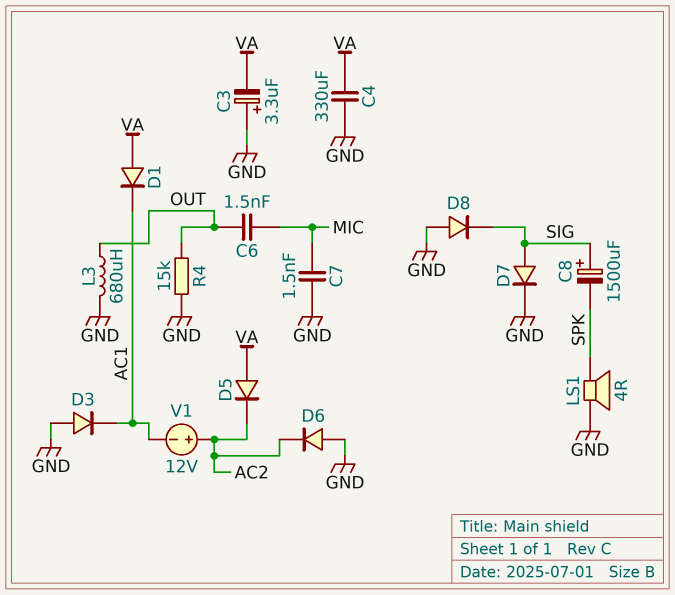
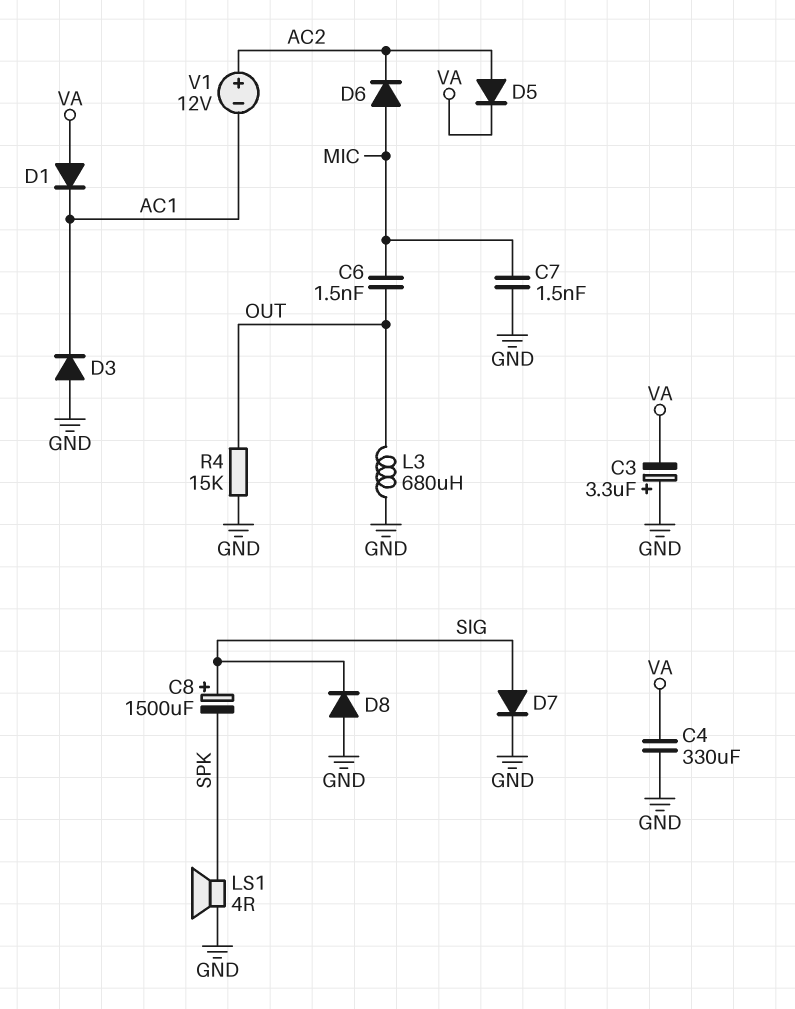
D5: diode (A VA, K AC2) -> diode (A AC2, K VA)
D6: diode (A GND, K AC2) -> diode (A MIC, K AC2)

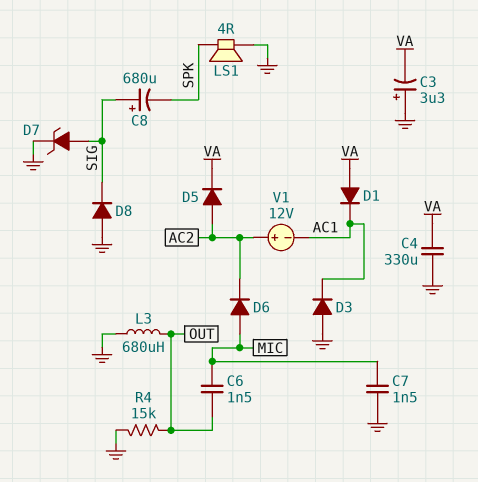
C8: 1500uF (plus SIG, minus SPK) -> 680uF (plus SIG, minus SPK)
D7: diode (A SIG, K GND) -> zener (A SIG, K GND)

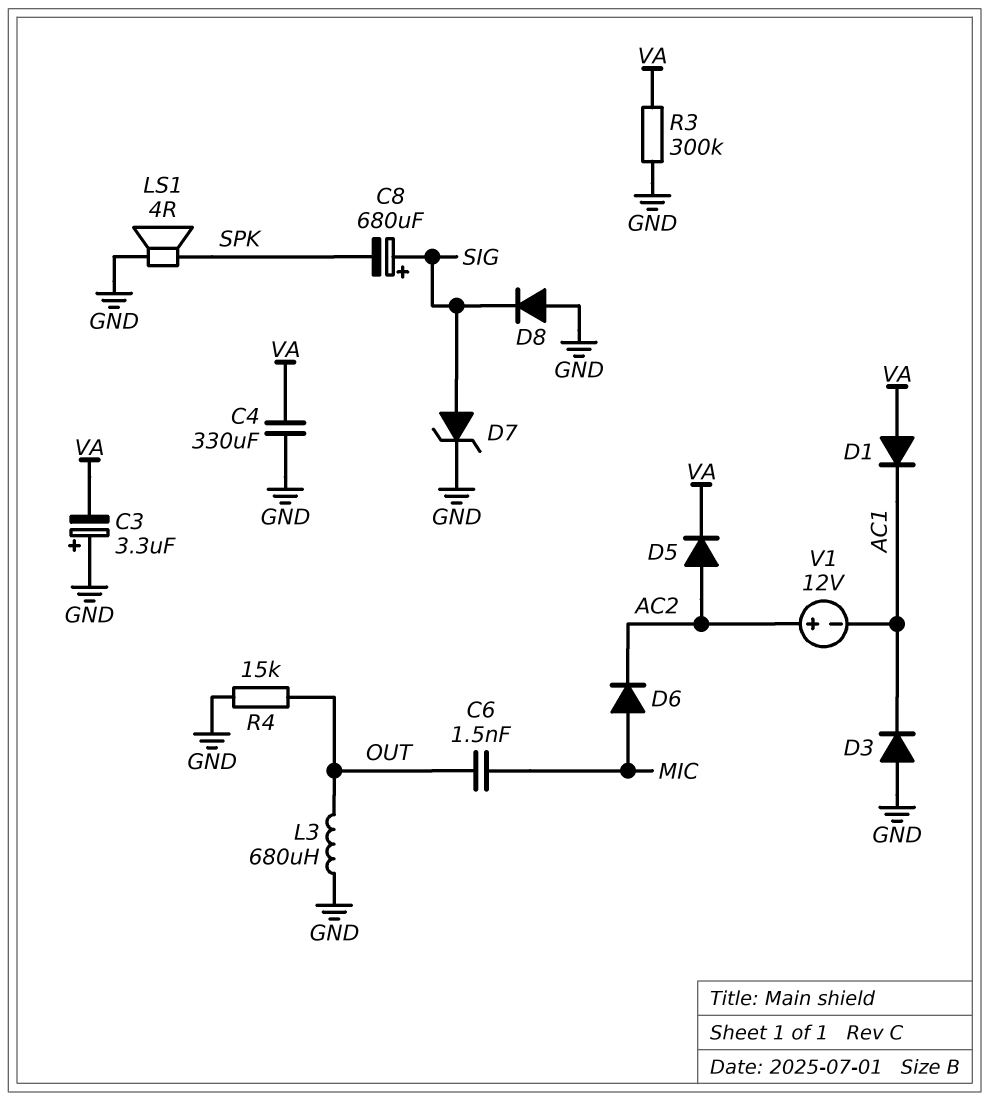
C7: 1.5nF (GND, MIC) -> none
R3: none -> 300k (GND, VA)

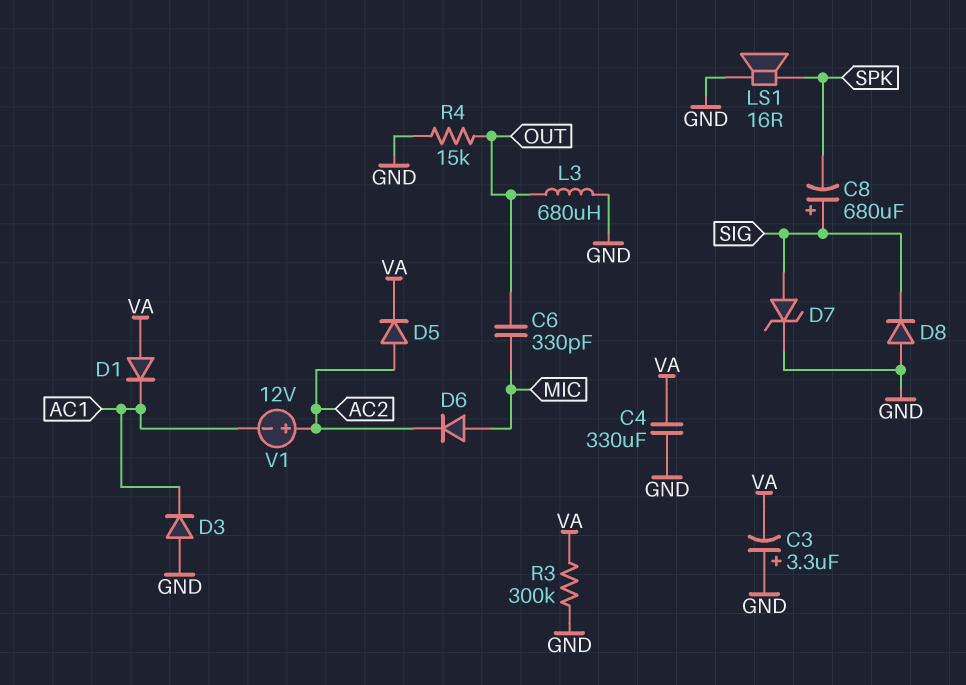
C6: 1.5nF (MIC, OUT) -> 330pF (MIC, OUT)
LS1: speaker 4R (GND, SPK) -> speaker 16R (GND, SPK)

